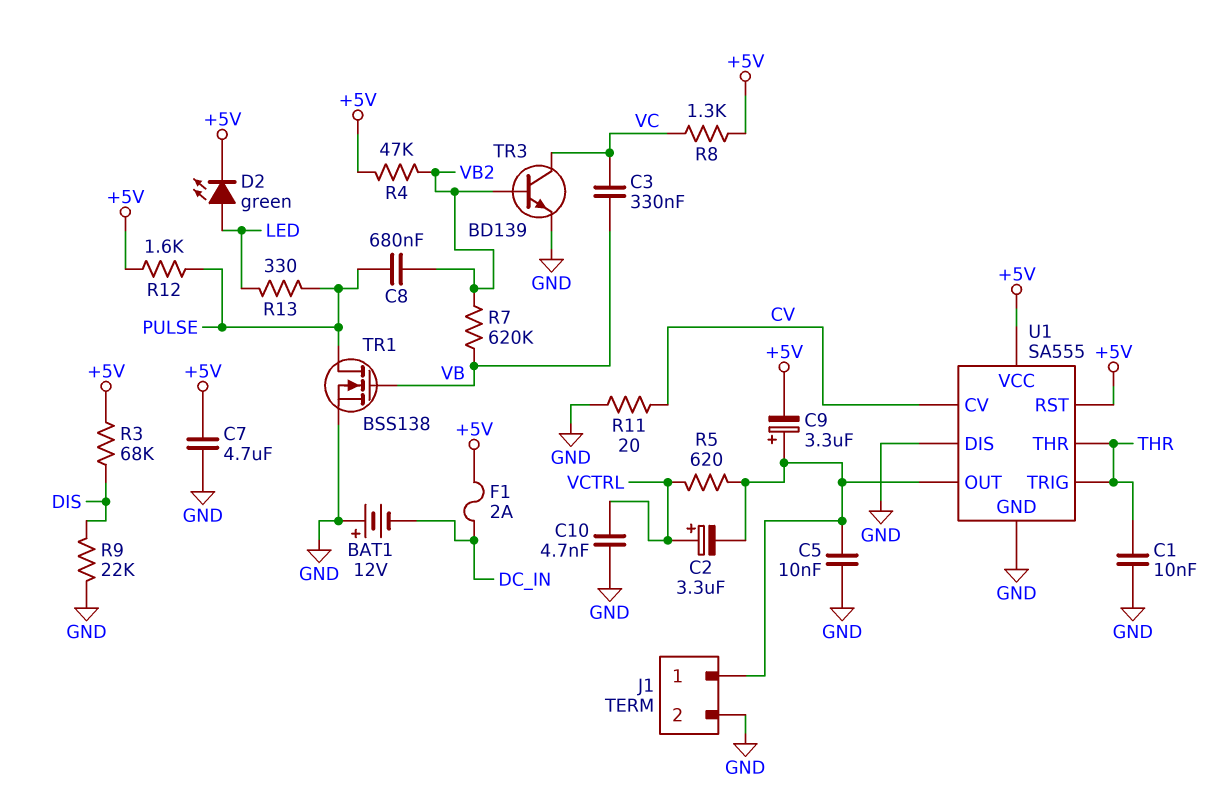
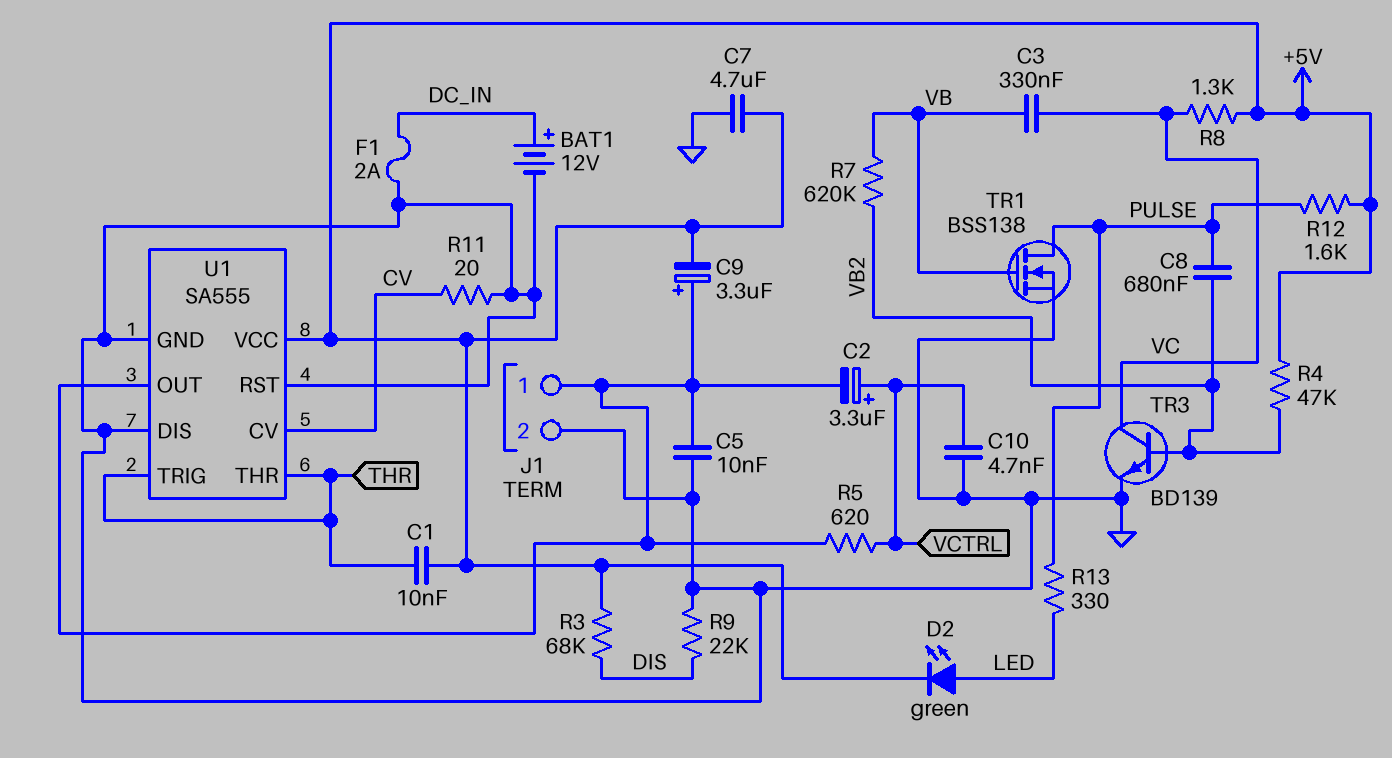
BAT1: 12V (plus GND, minus DC_IN) -> 12V (plus DC_IN, minus GND)
C1: 10nF (GND, THR) -> 10nF (+5V, THR)
F1: 2A (+5V, DC_IN) -> 2A (DC_IN, GND)
U1 pin RST: +5V -> GND

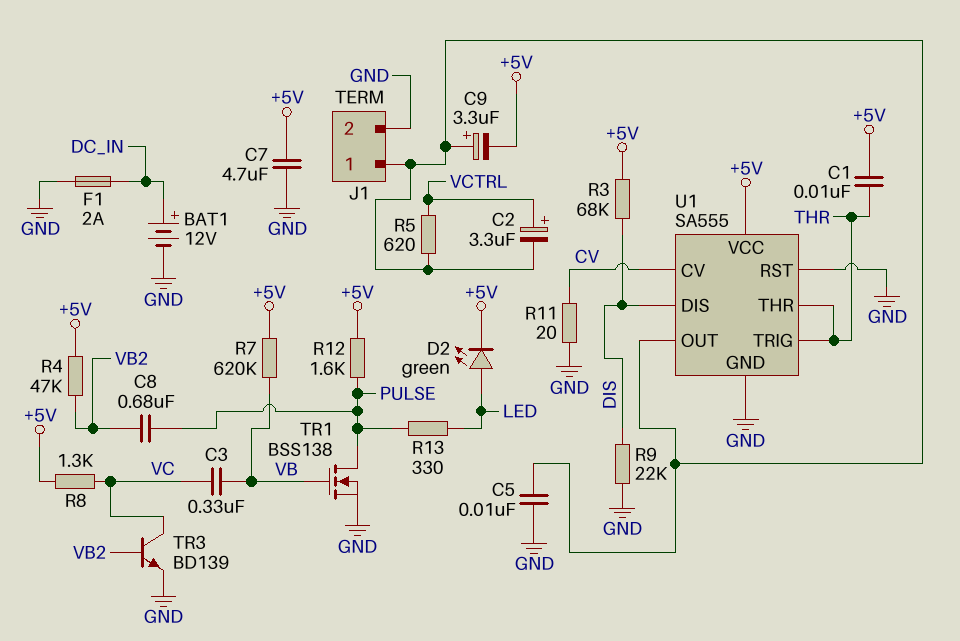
C10: 4.7nF (GND, VCTRL) -> none
R7: 620k (VB, VB2) -> 620k (+5V, VB)
U1 pin DIS: GND -> DIS

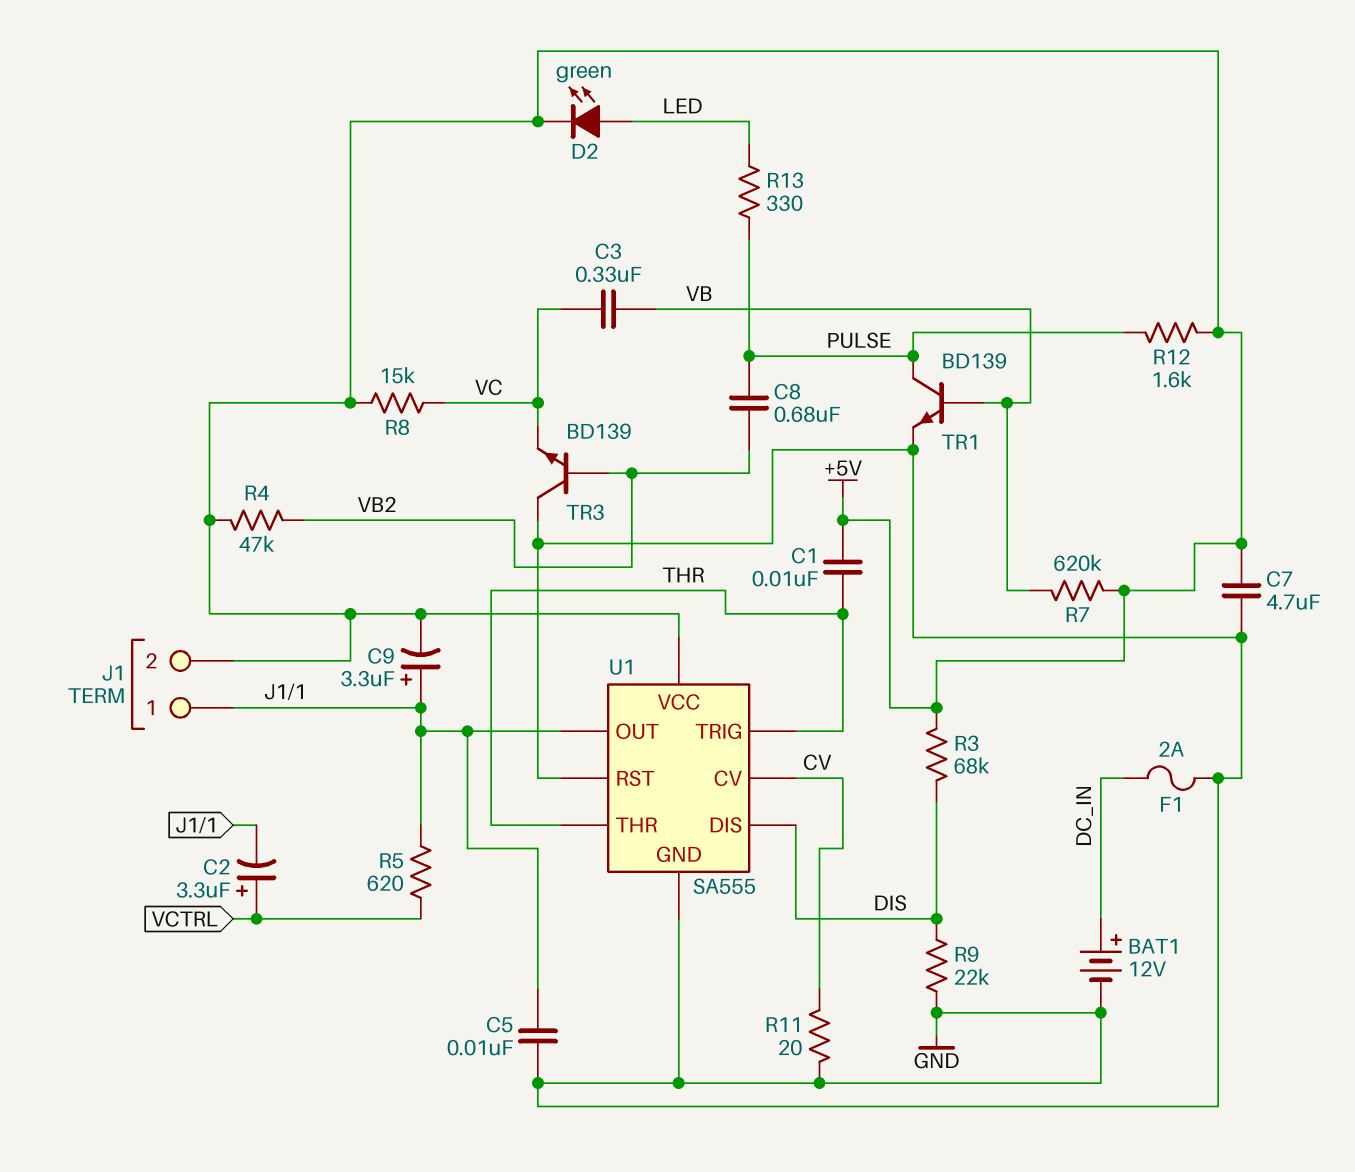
J1 pin 2: GND -> +5V
R8: 1.3k (+5V, VC) -> 15k (+5V, VC)
TR1: NMOS BSS138 (G VB, D PULSE, S GND) -> NPN BD139 (B VB, C PULSE, E GND)
TR3: NPN BD139 (B VB2, C VC, E GND) -> NPN BD139 (B VB2, C GND, E VC)

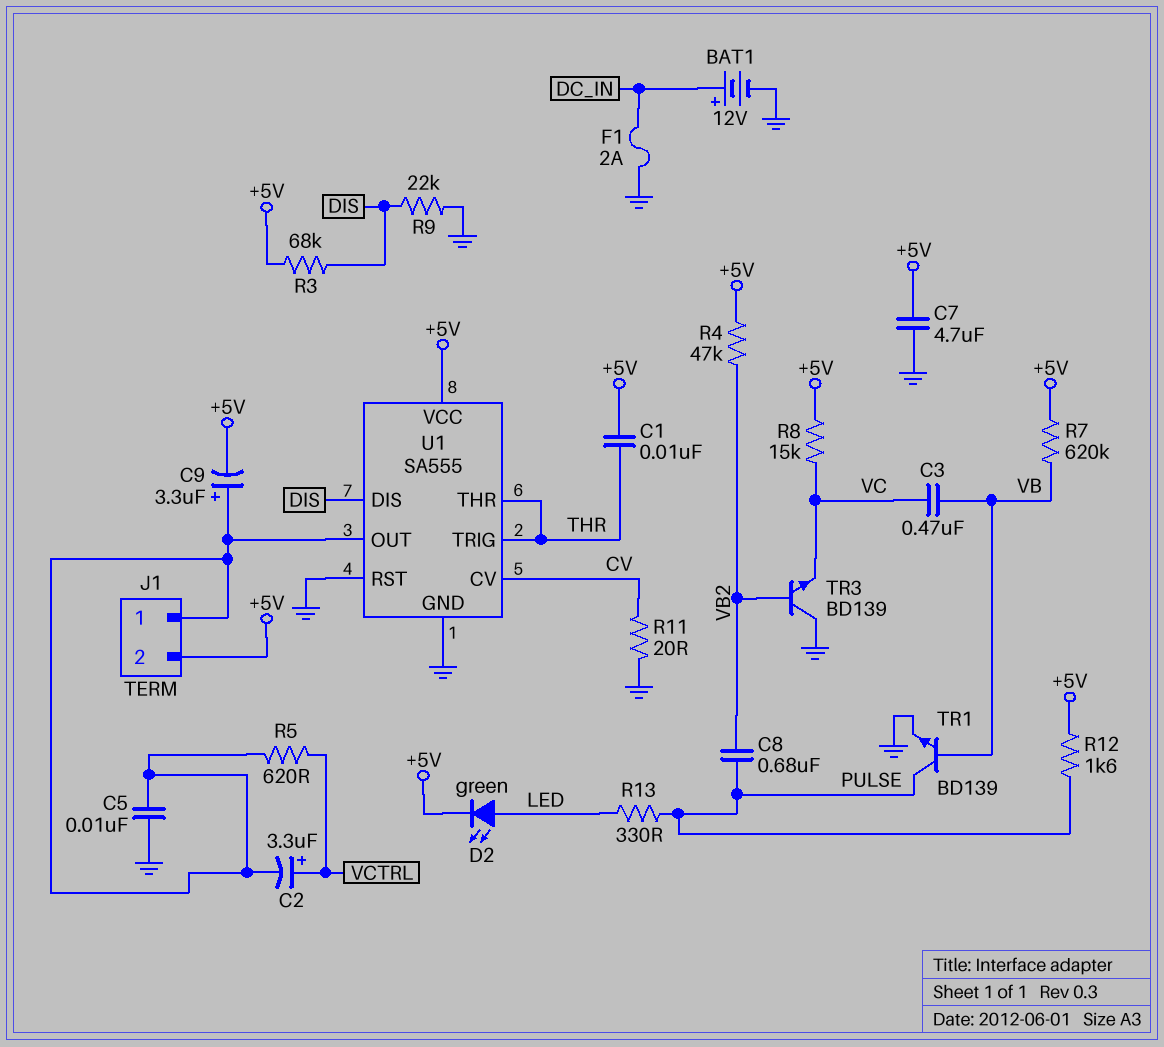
C3: 330nF (VB, VC) -> 470nF (VB, VC)

